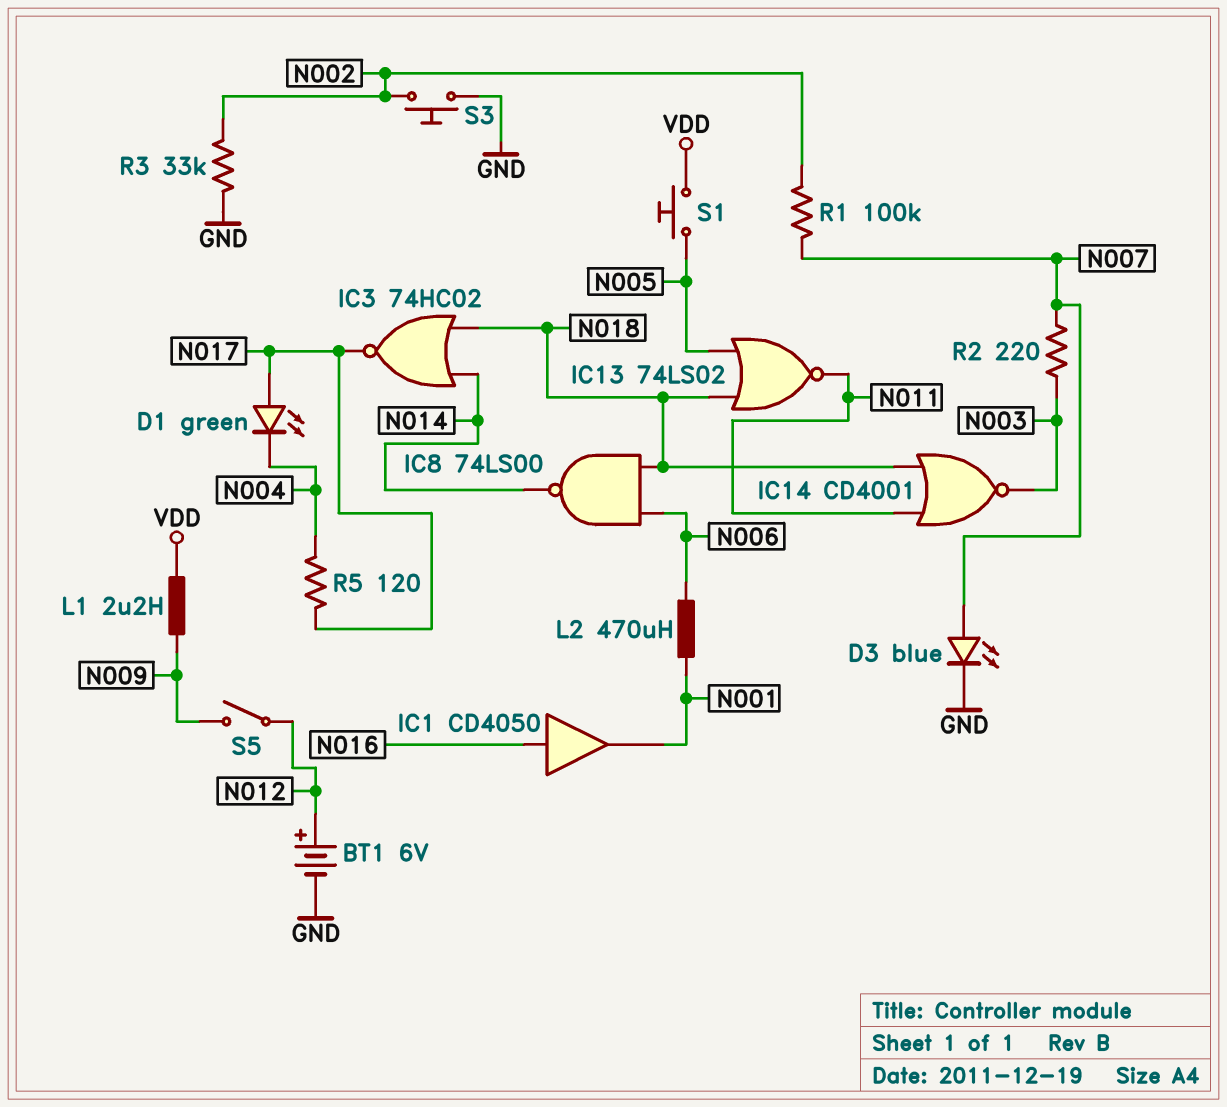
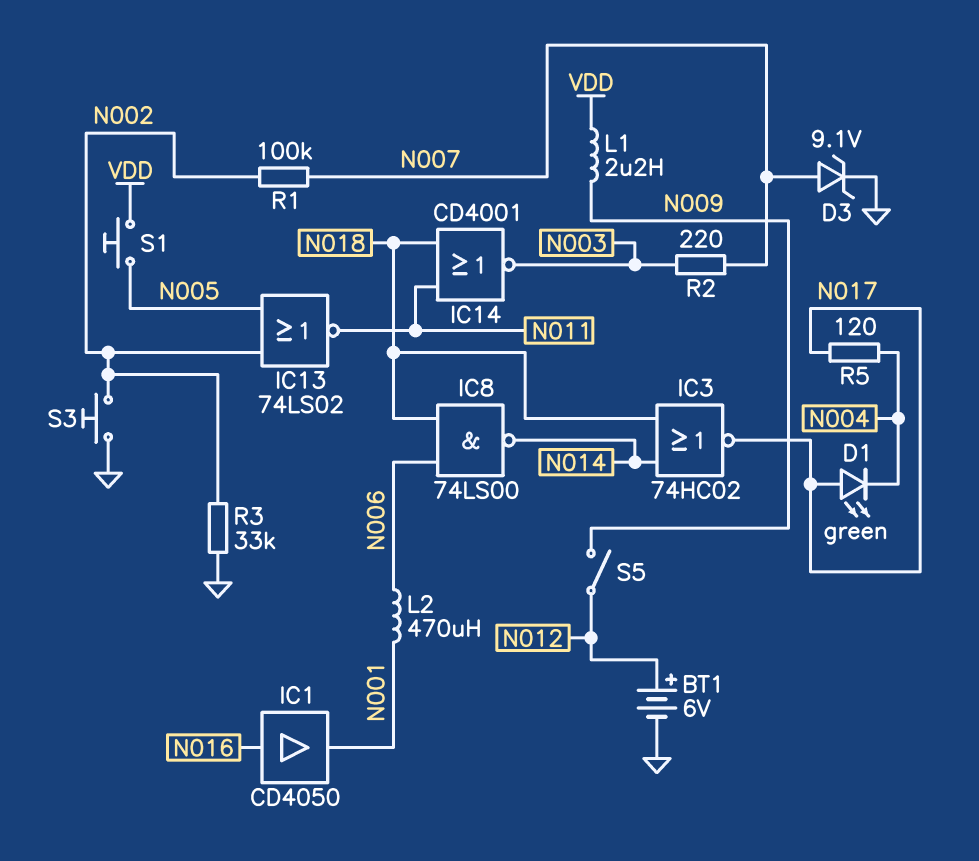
D3: LED blue (A N007, K GND) -> zener 9.1V (A N007, K GND)
IC13: NOR 74LS02 (in N005, in N018, out N011) -> NOR 74LS02 (in N002, in N005, out N011)

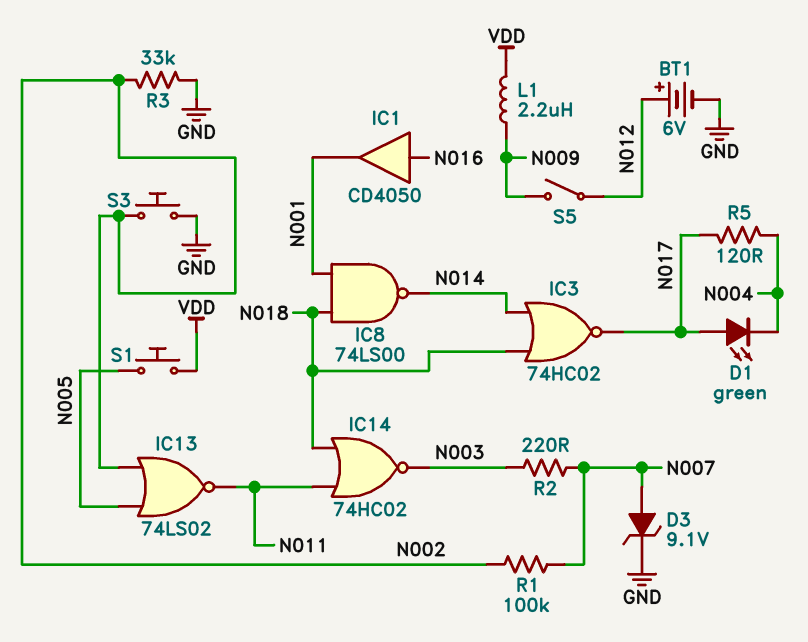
IC8: NAND 74LS00 (in N006, in N018, out N014) -> NAND 74LS00 (in N001, in N018, out N014)
IC14: NOR CD4001 (in N011, in N018, out N003) -> NOR 74HC02 (in N011, in N018, out N003)
L2: 470uH (N001, N006) -> none

